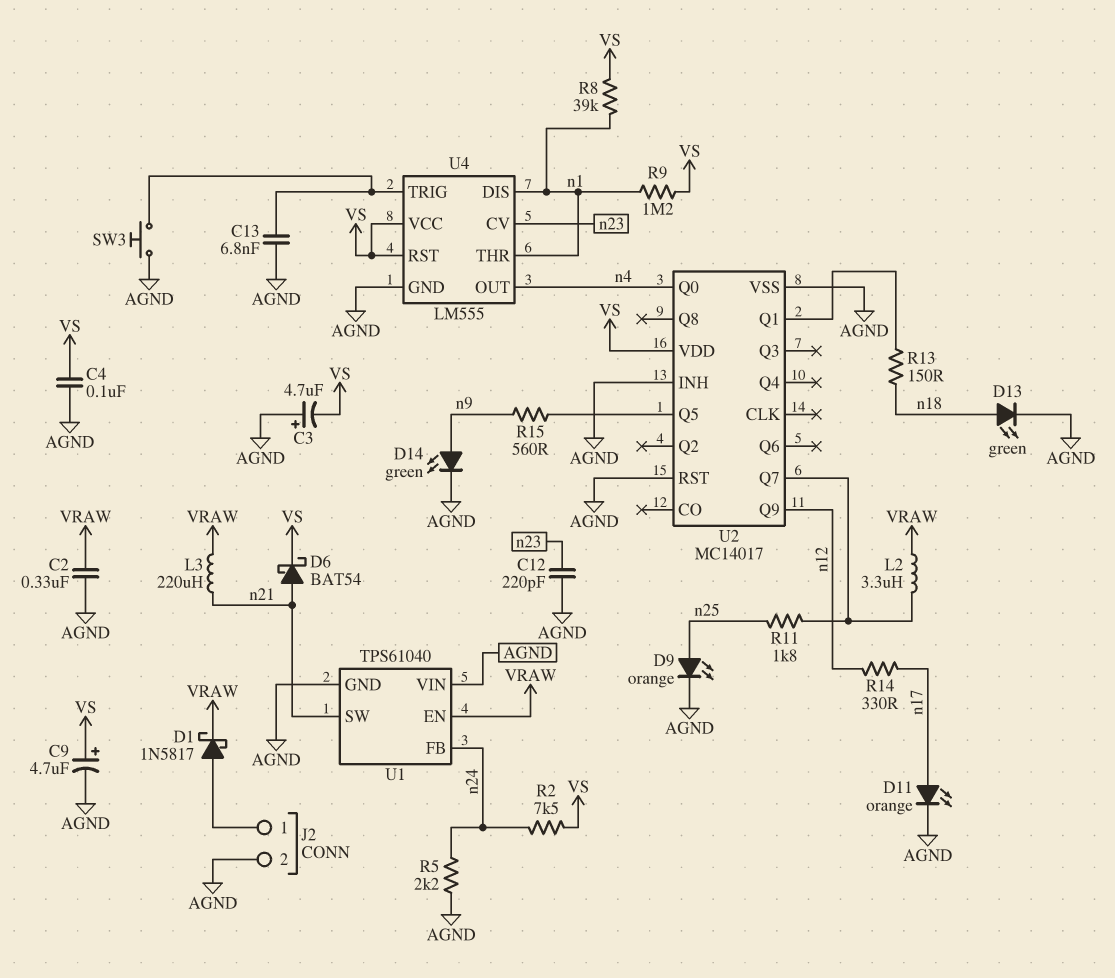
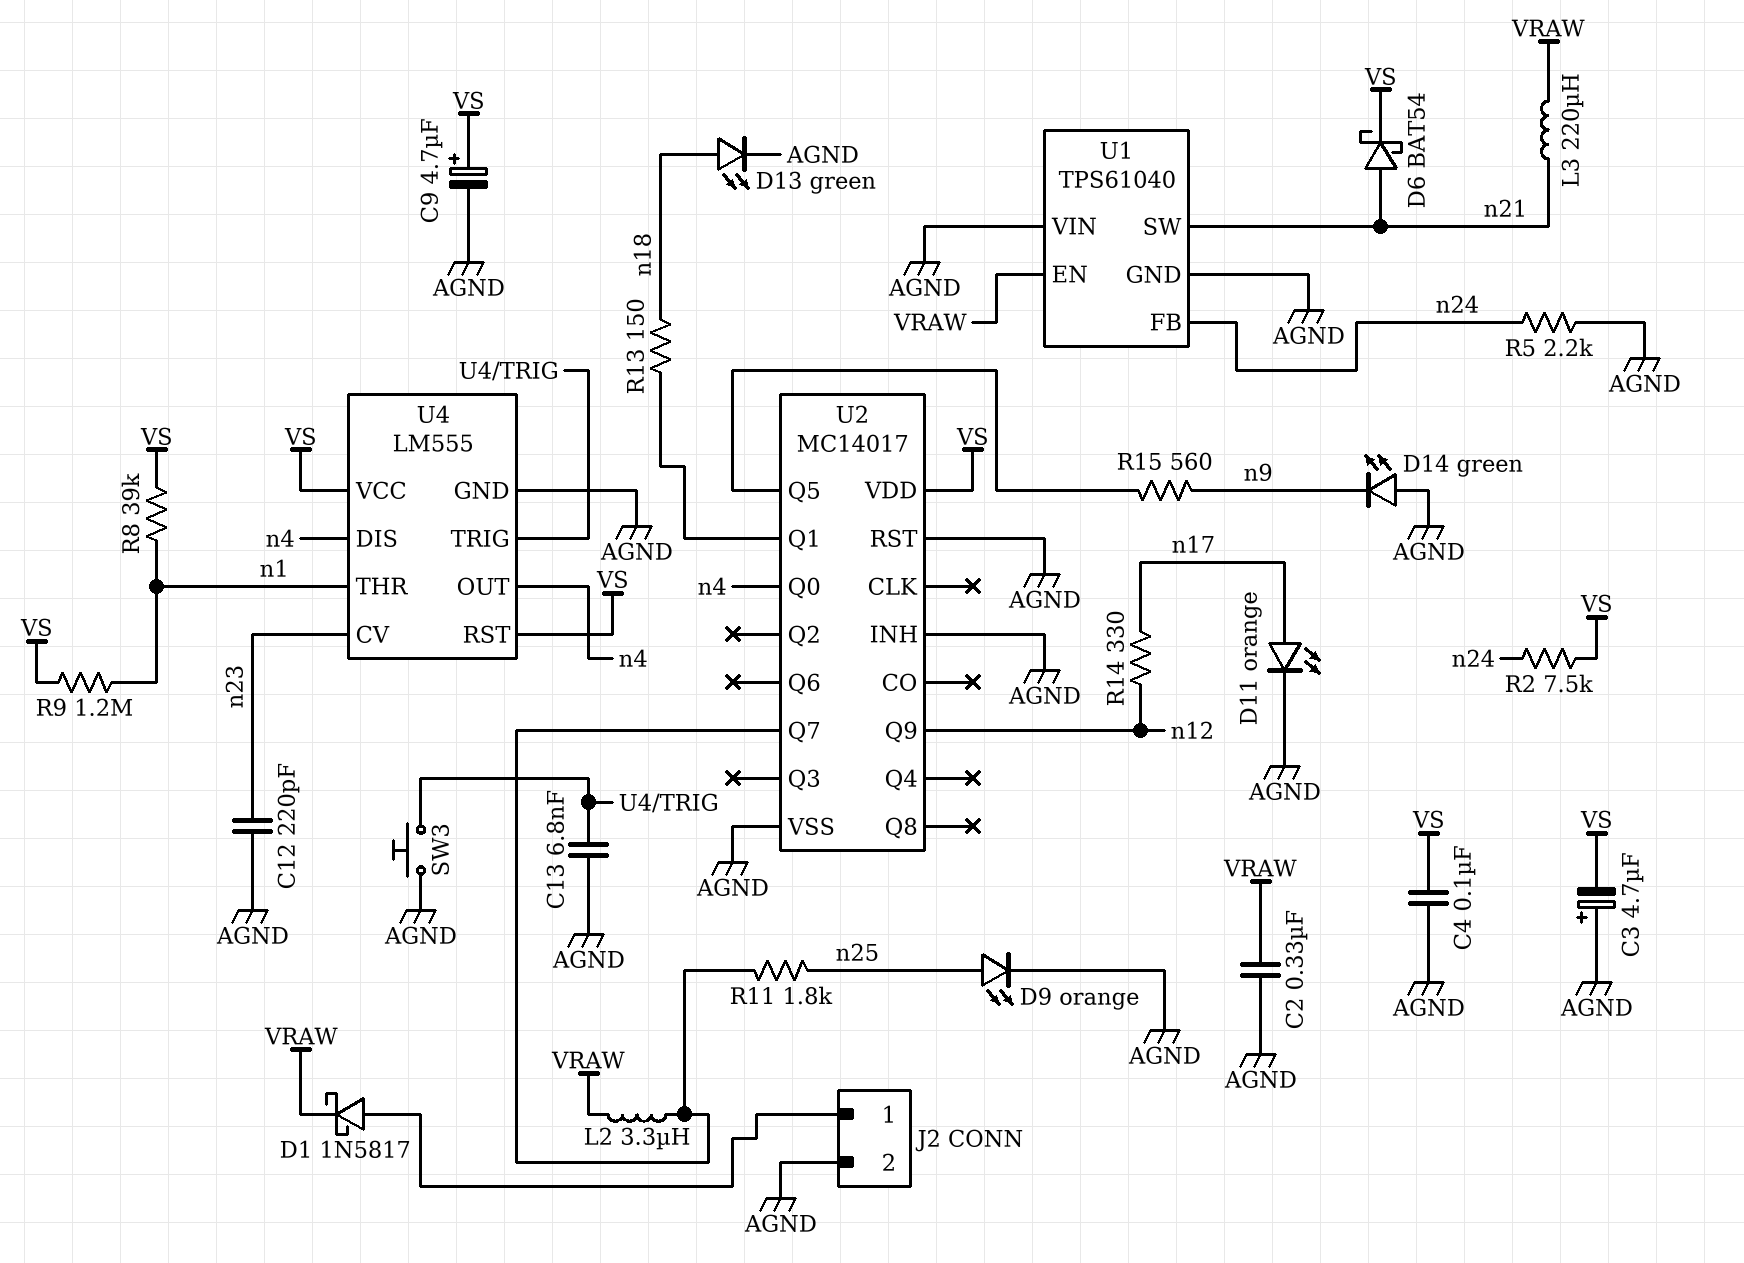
D14: LED green (A n9, K AGND) -> LED green (A AGND, K n9)
U4 pin DIS: n1 -> n4

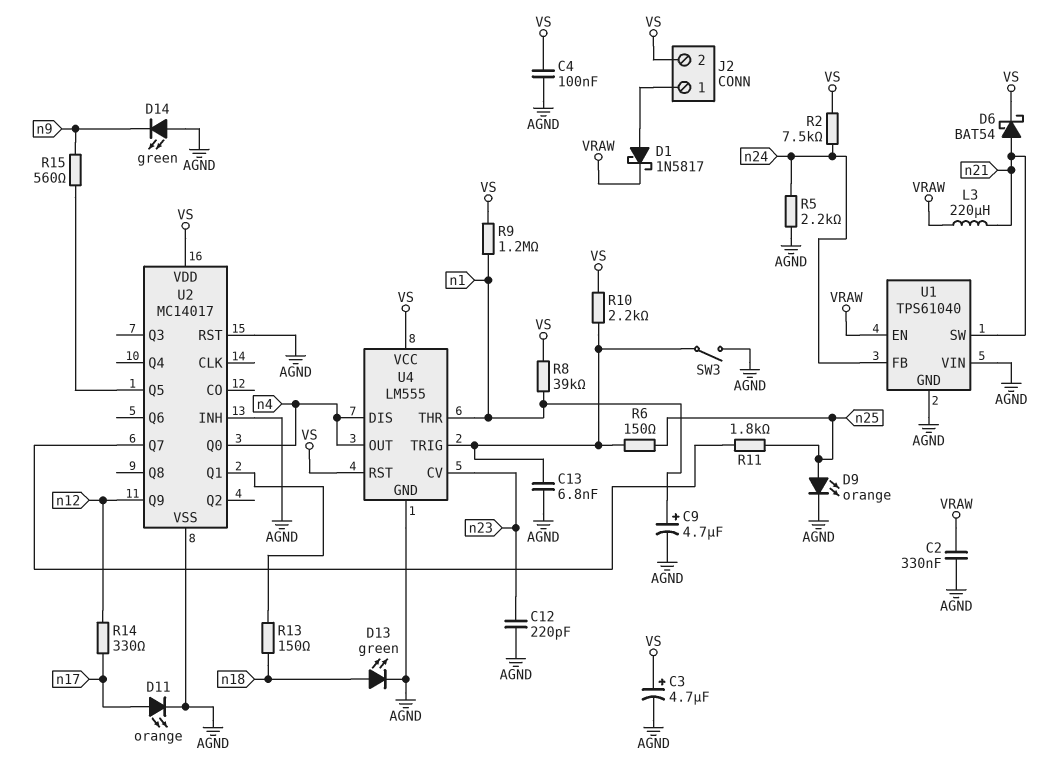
C3: 4.7uF (plus AGND, minus VS) -> 4.7uF (plus VS, minus AGND)
C9: 4.7uF (plus VS, minus AGND) -> 4.7uF (plus n1, minus AGND)
J2 pin 2: AGND -> VS
L2: 3.3uH (U2/Q7, VRAW) -> none
R6: none -> 150 (U4/TRIG, n25)
R10: none -> 2.2k (U4/TRIG, VS)
SW3: button (AGND, U4/TRIG) -> switch (AGND, U4/TRIG)

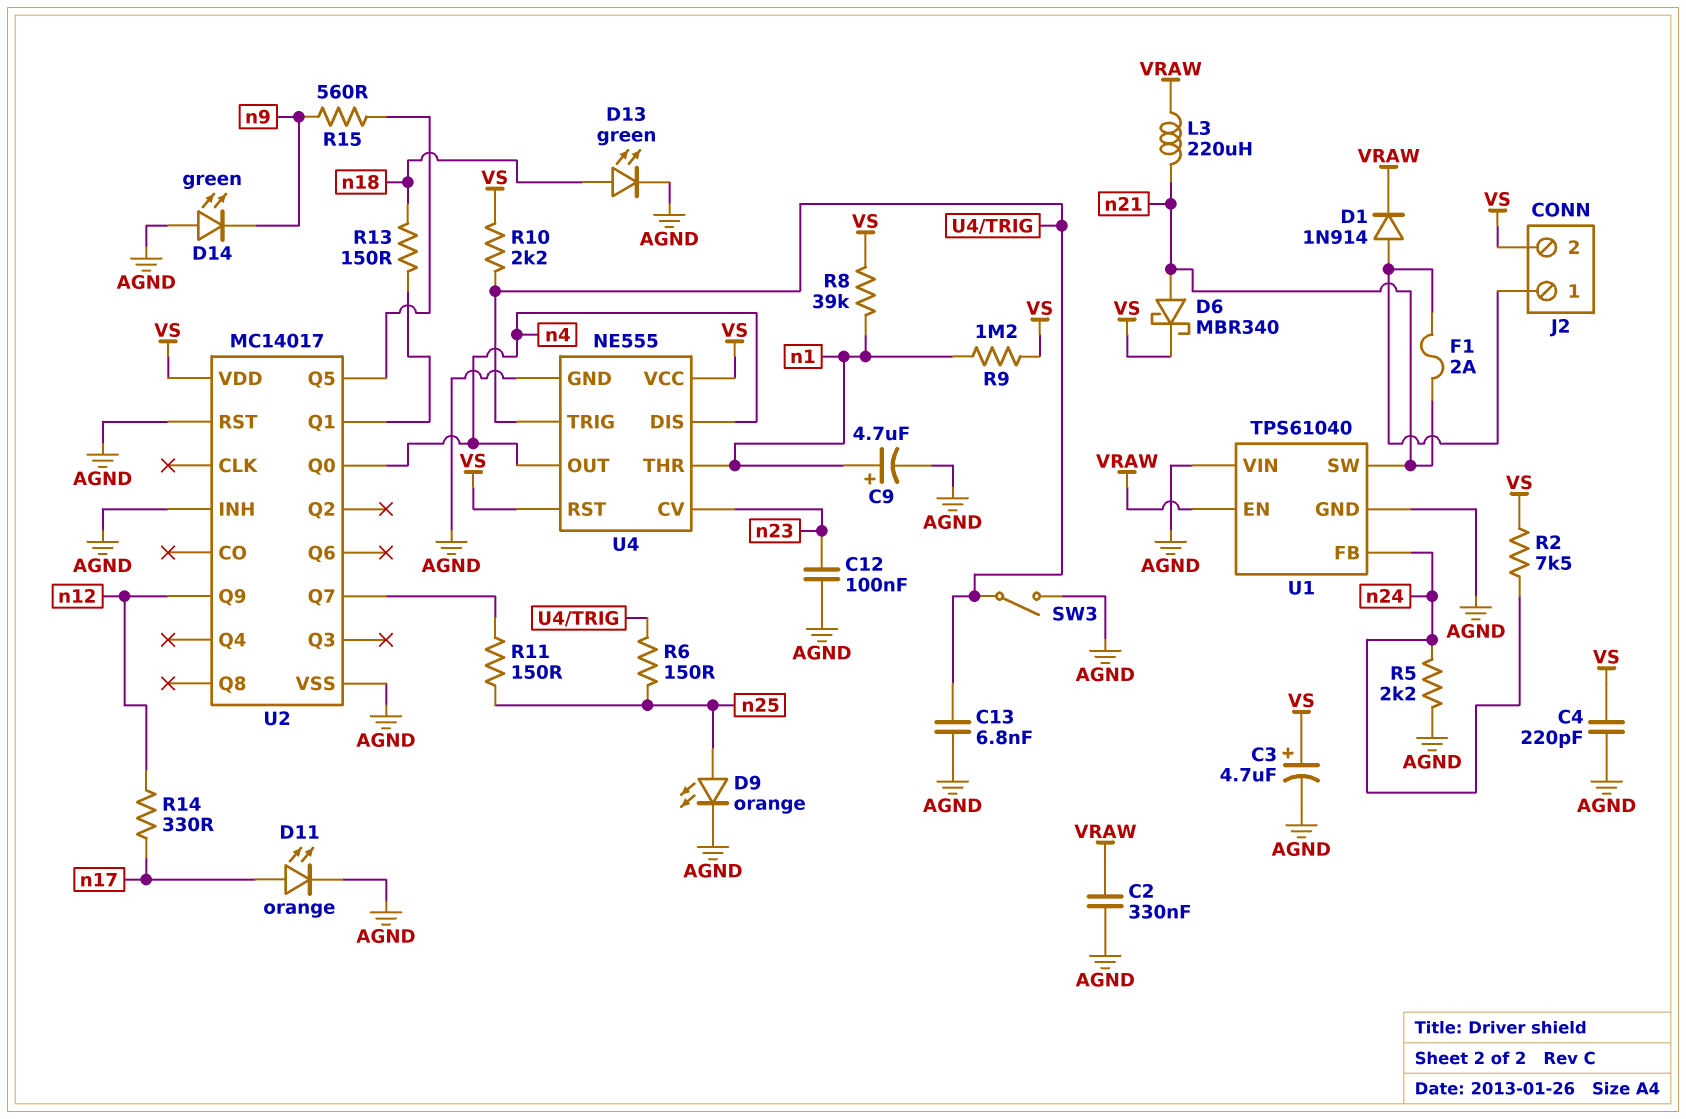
C4: 100nF (AGND, VS) -> 220pF (AGND, VS)
C12: 220pF (AGND, n23) -> 100nF (AGND, n23)
D1: schottky 1N5817 (A J2/1, K VRAW) -> diode 1N914 (A J2/1, K VRAW)
D6: schottky BAT54 (A n21, K VS) -> schottky MBR340 (A n21, K VS)
F1: none -> 2A (J2/1, n21)
R11: 1.8k (U2/Q7, n25) -> 150 (U2/Q7, n25)
U4: LM555 -> NE555

